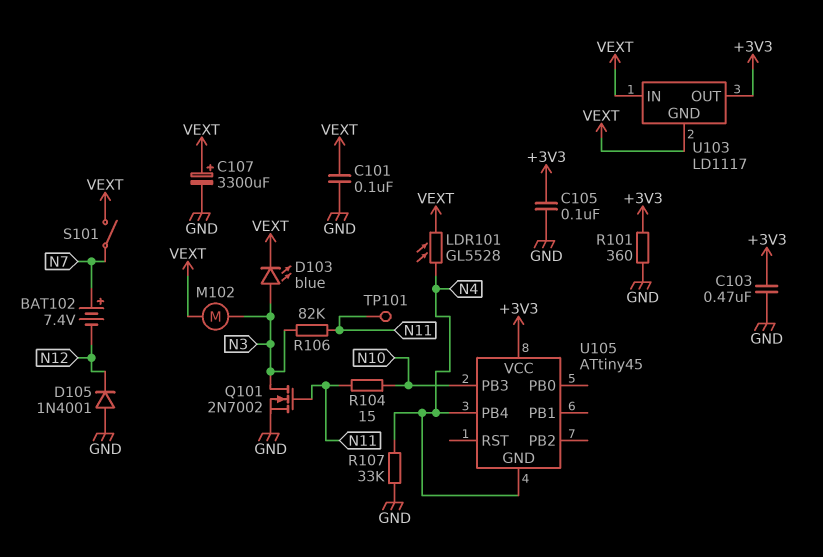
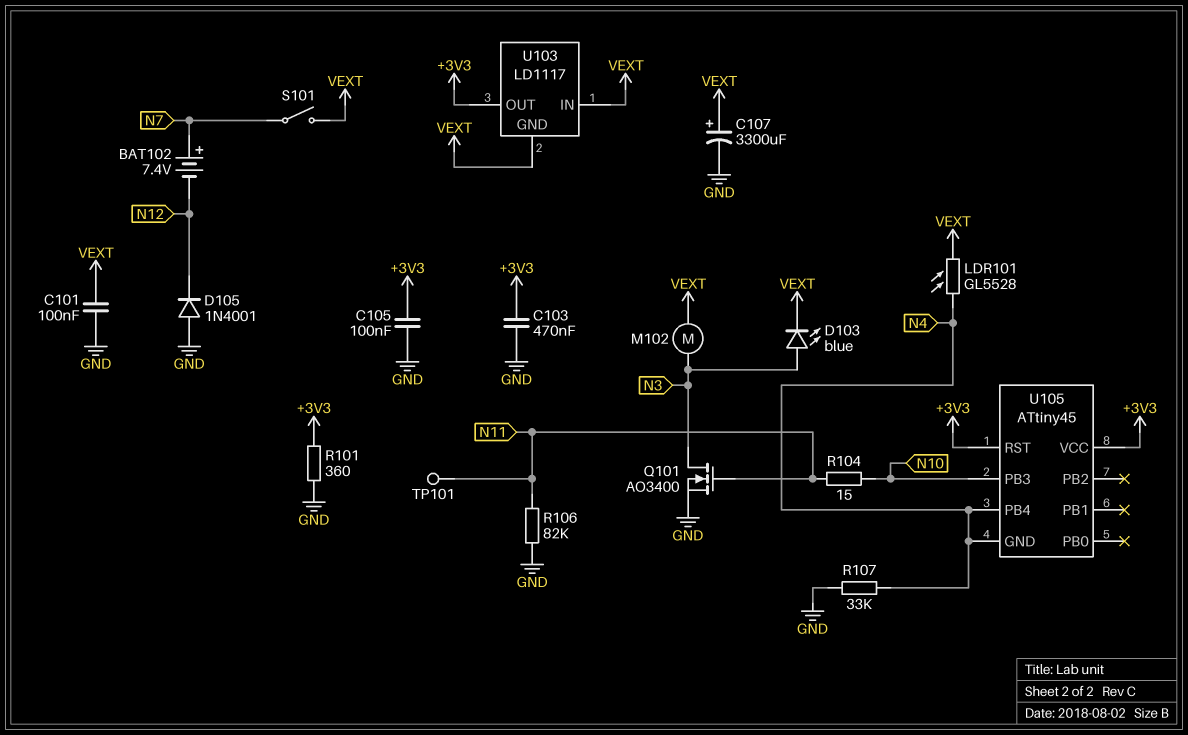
Q101: NMOS 2N7002 (G N11, D N3, S GND) -> NMOS AO3400 (G N11, D N3, S GND)
R106: 82k (N3, N11) -> 82k (GND, N11)
U105 pin RST: none -> +3V3

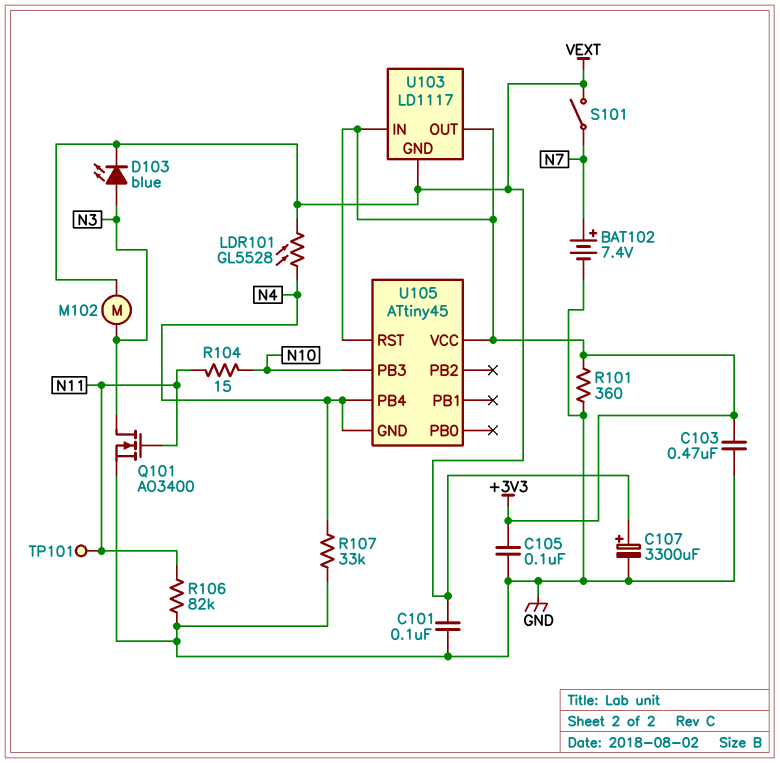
BAT102: 7.4V (plus N7, minus N12) -> 7.4V (plus N7, minus GND)
D105: diode 1N4001 (A GND, K N12) -> none
U103 pin IN: VEXT -> +3V3

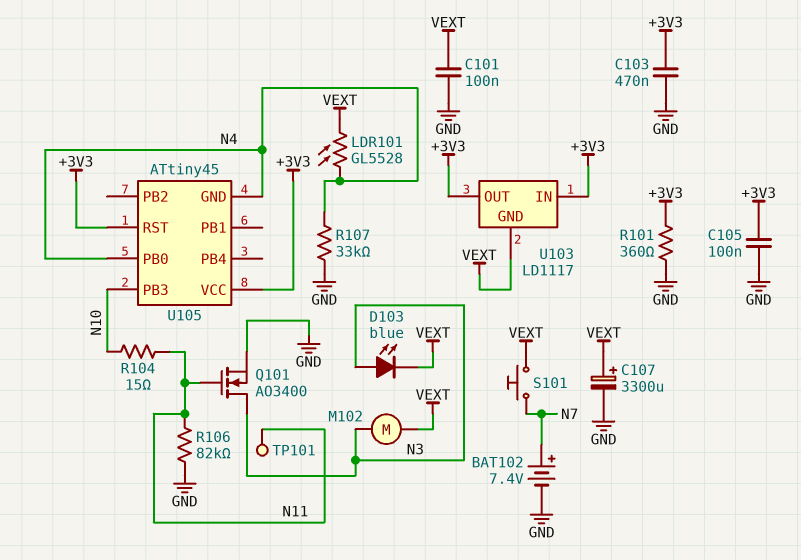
S101: switch (N7, VEXT) -> button (N7, VEXT)
U105 pin PB0: none -> N4
U105 pin PB4: N4 -> none

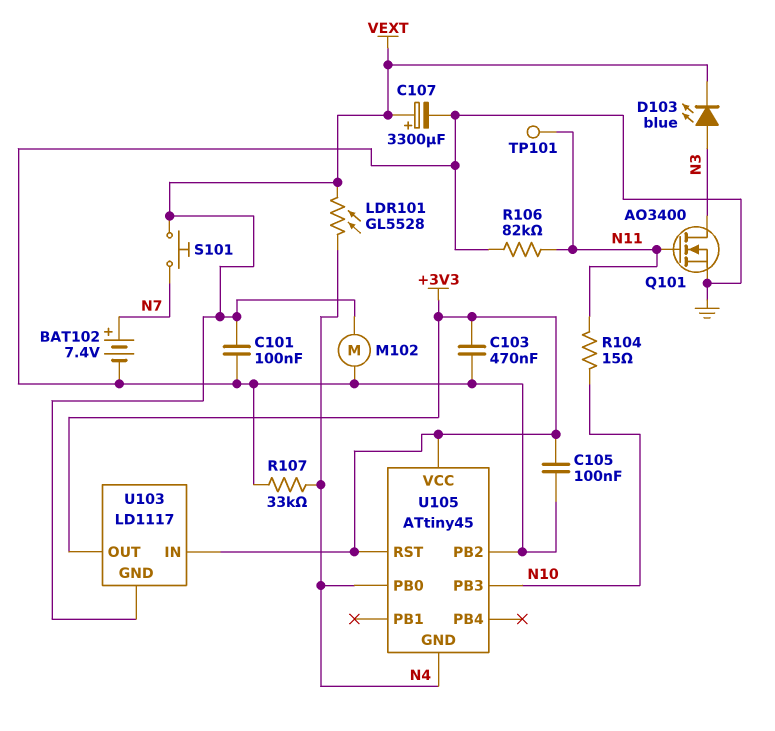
M102: motor (N3, VEXT) -> motor (GND, VEXT)
R101: 360 (+3V3, GND) -> none
U105 pin PB2: none -> GND

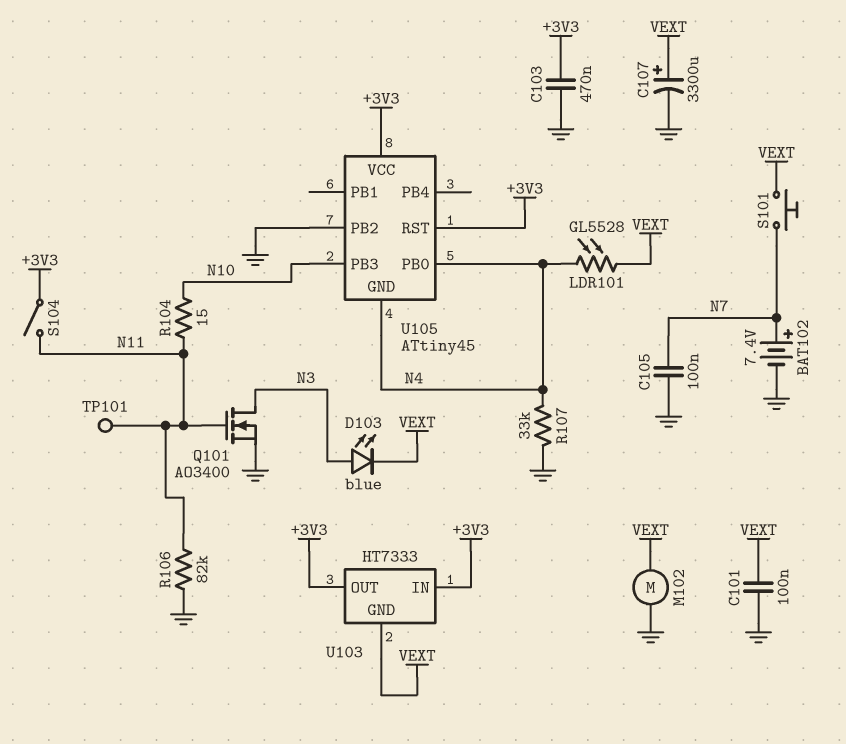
C105: 100nF (+3V3, GND) -> 100nF (GND, N7)
S104: none -> switch (+3V3, N11)
U103: LD1117 -> HT7333

